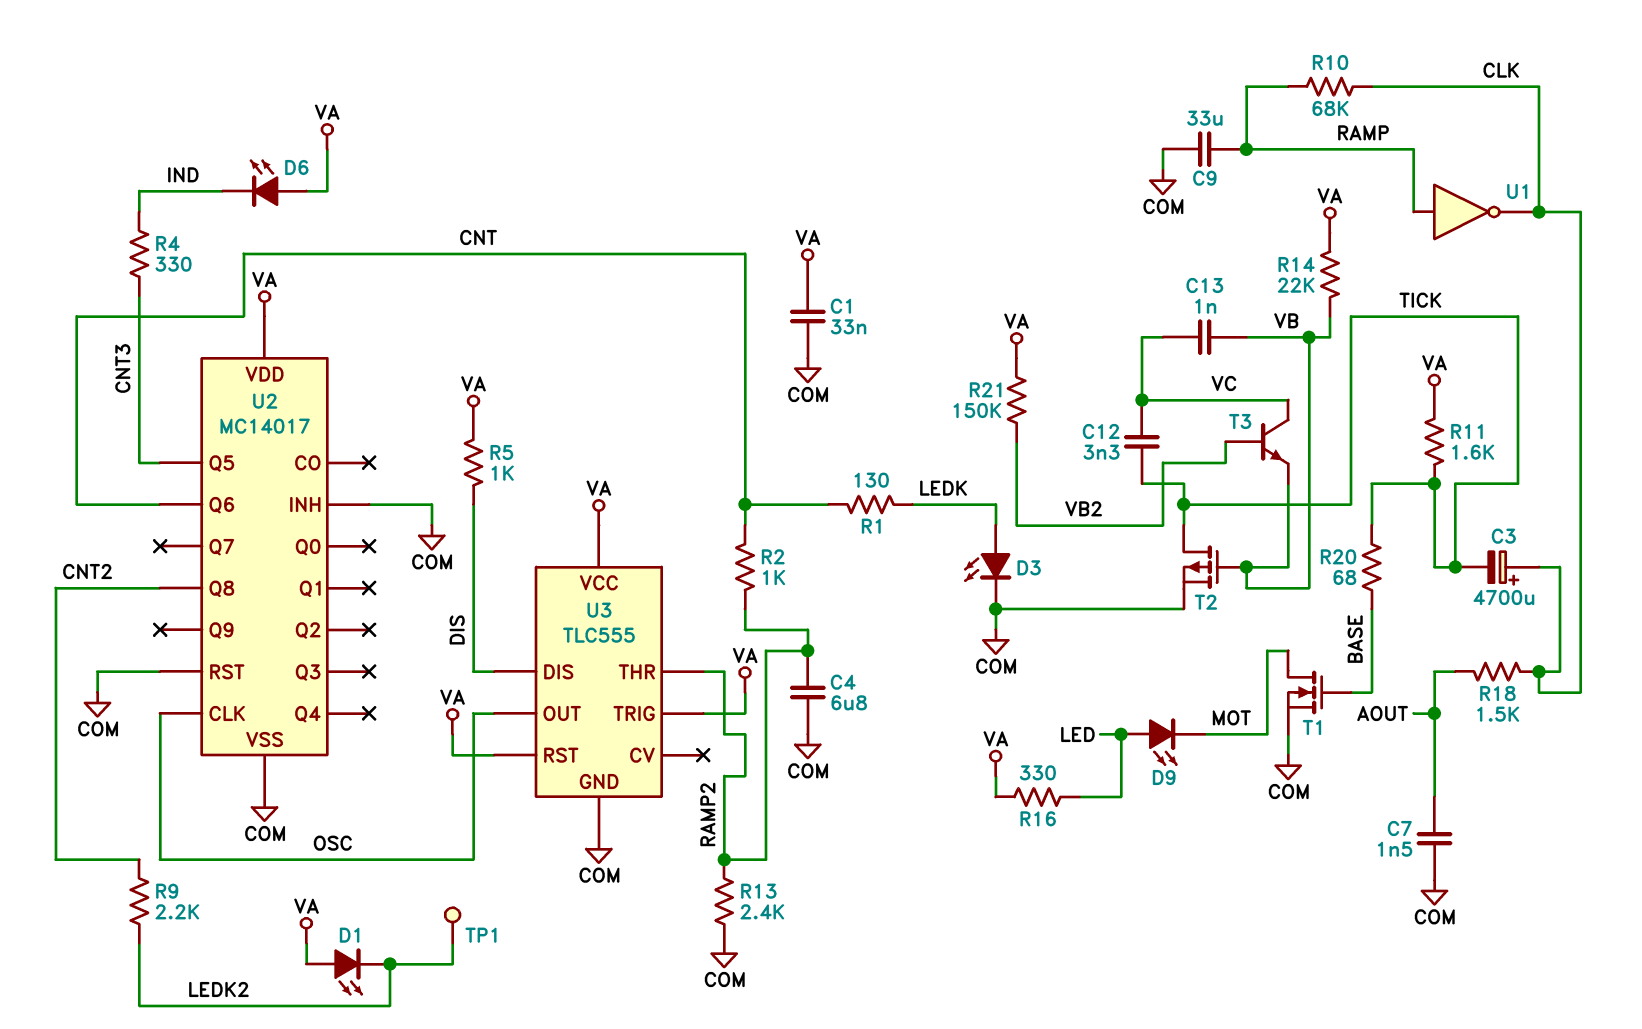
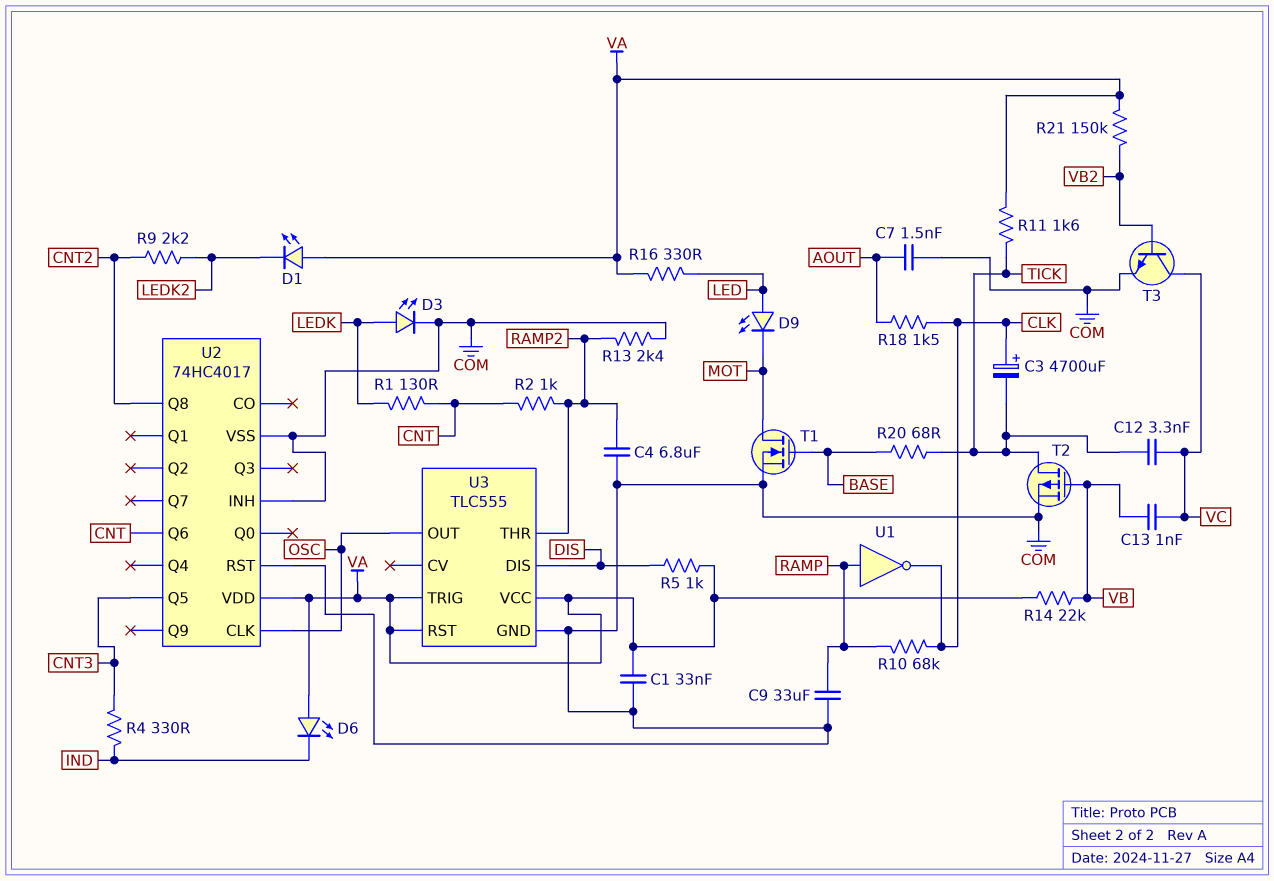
T3: NPN (B VB2, C VC, E VB) -> NPN (B VB2, C VC, E COM)
TP1: test point (LEDK2) -> none
U2: MC14017 -> 74HC4017

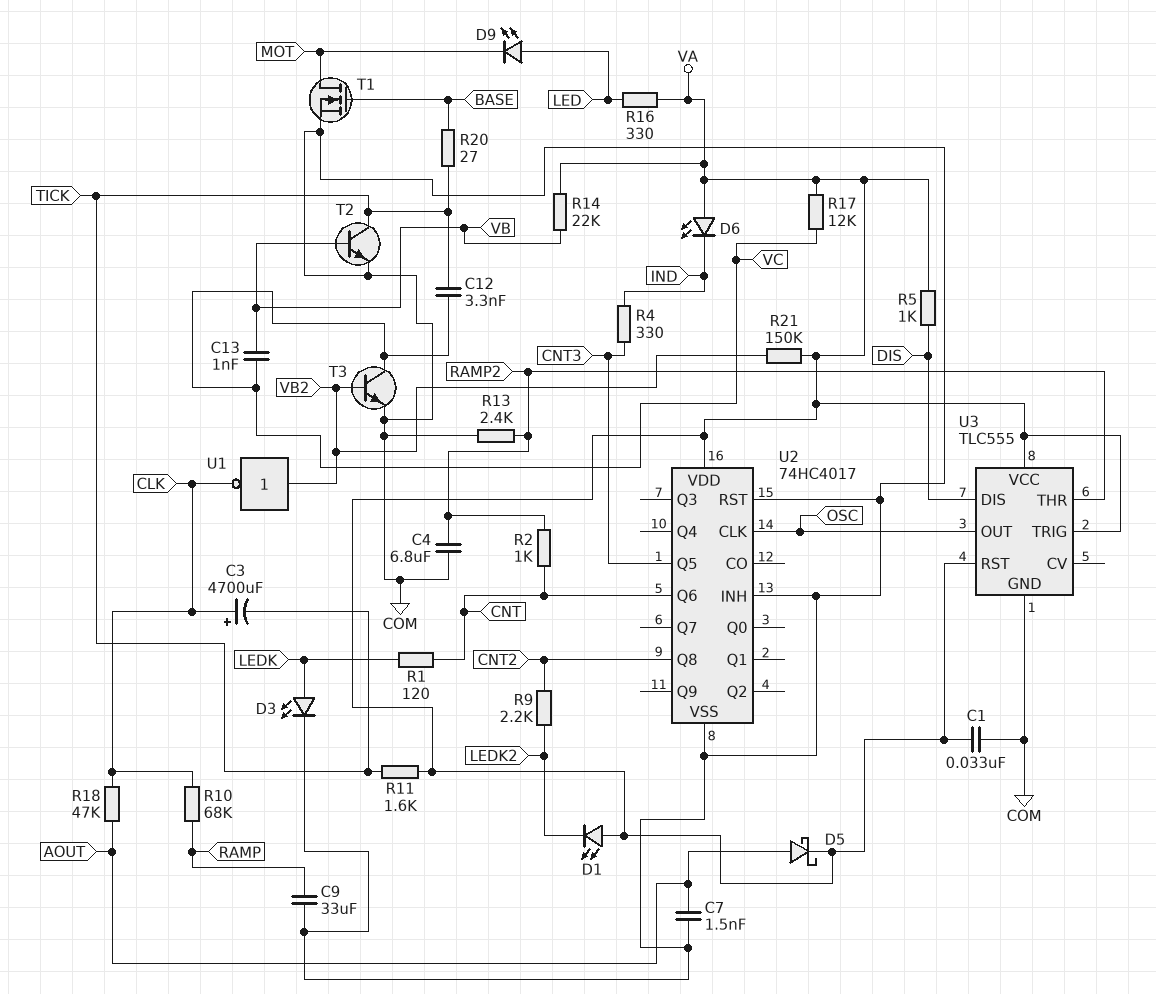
D5: none -> schottky (A AOUT, K VA)
R1: 130 (CNT, LEDK) -> 120 (CNT, LEDK)
R17: none -> 12k (VA, VC)
R18: 1.5k (AOUT, CLK) -> 47k (AOUT, CLK)
R20: 68 (BASE, TICK) -> 27 (BASE, TICK)
T2: PMOS (G VB, D TICK, S COM) -> NPN (B VB, C TICK, E COM)
U1: NOT (in RAMP, out CLK) -> NOT (in VB2, out CLK)

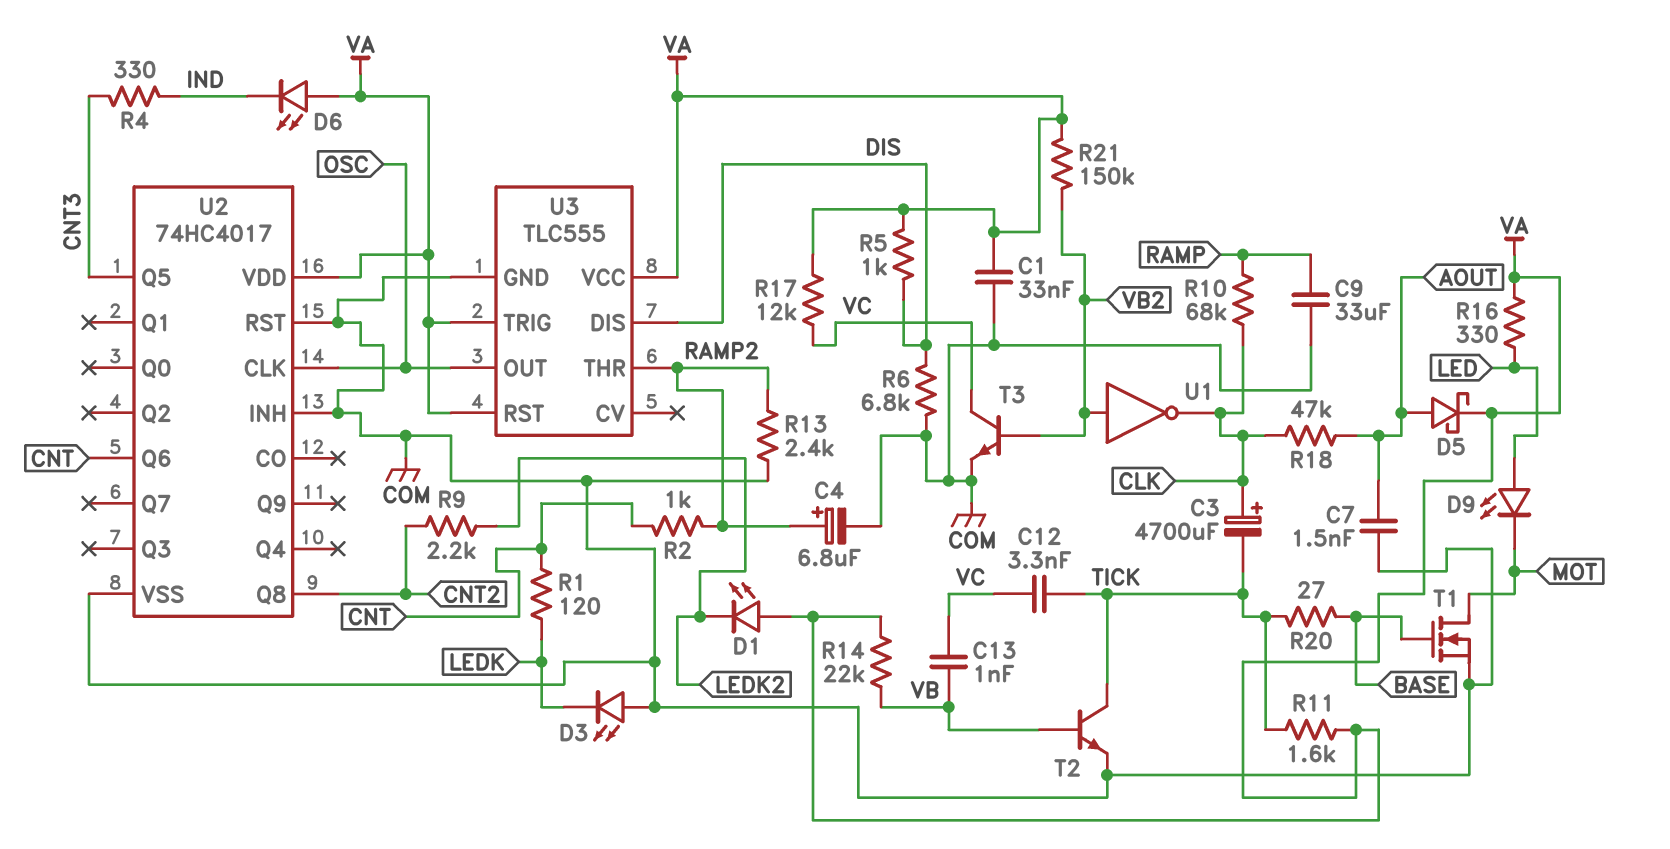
C4: 6.8uF (COM, RAMP2) -> 6.8uF (plus RAMP2, minus COM)
D3: LED (A LEDK, K COM) -> LED (A COM, K LEDK)
R6: none -> 6.8k (COM, DIS)

